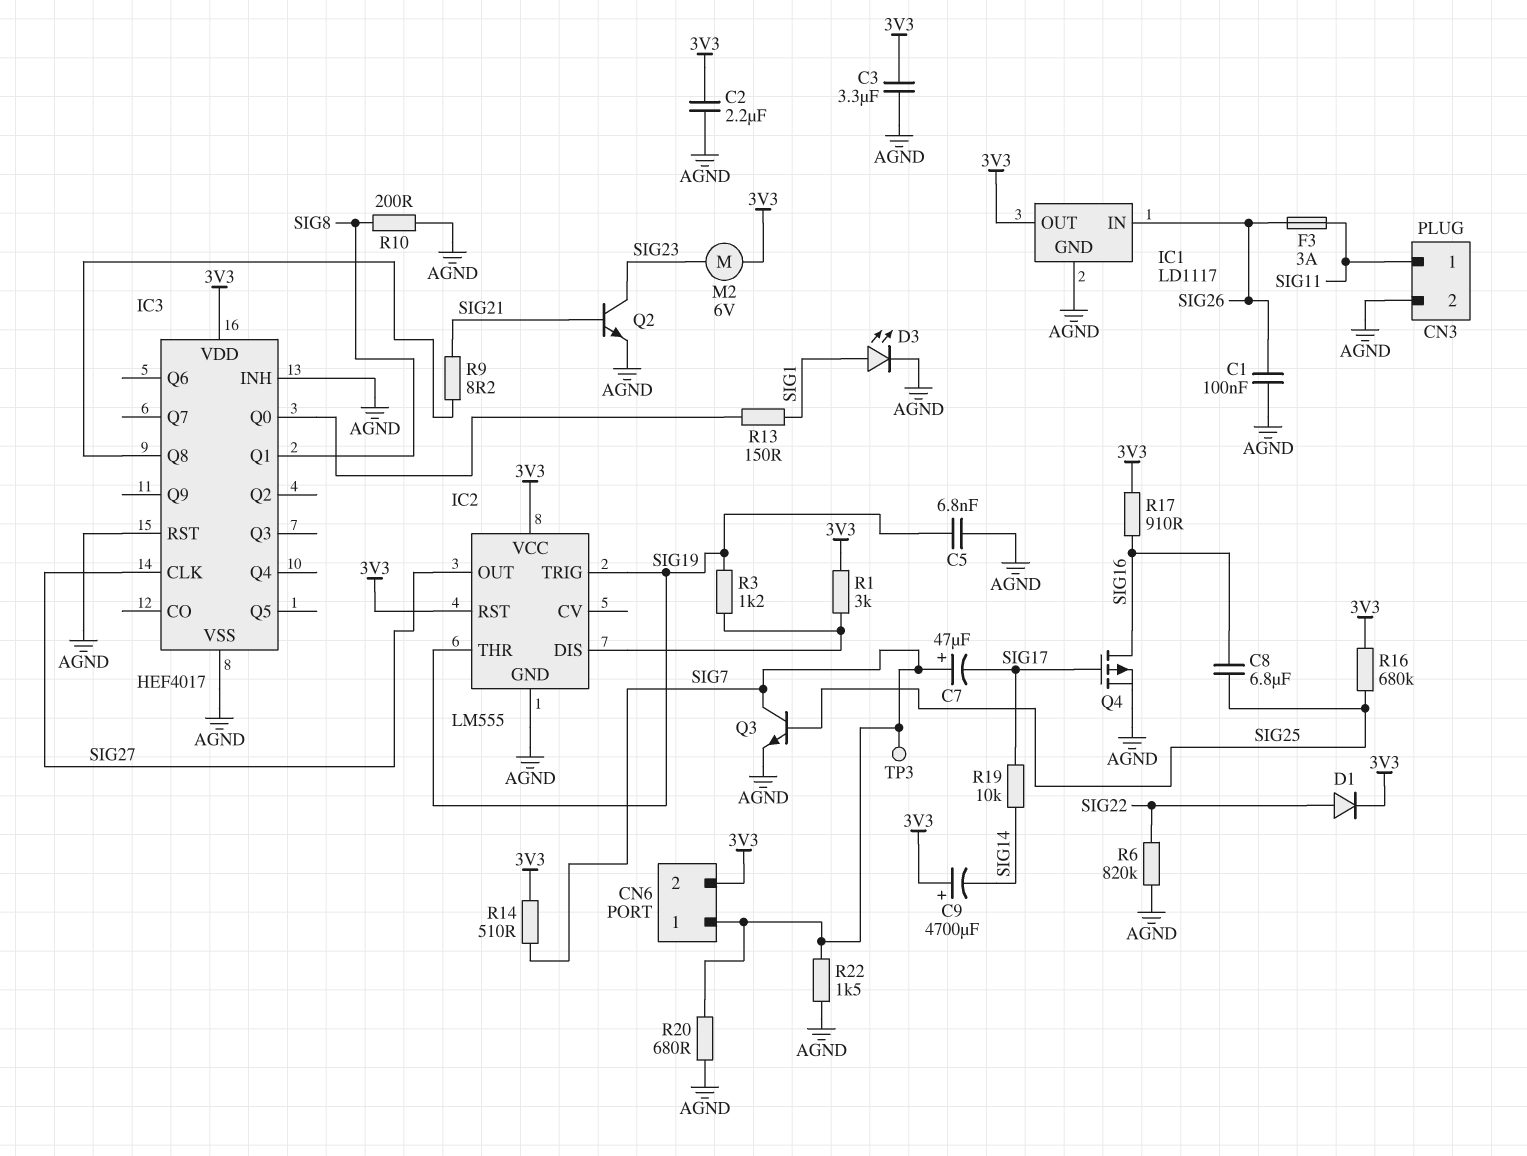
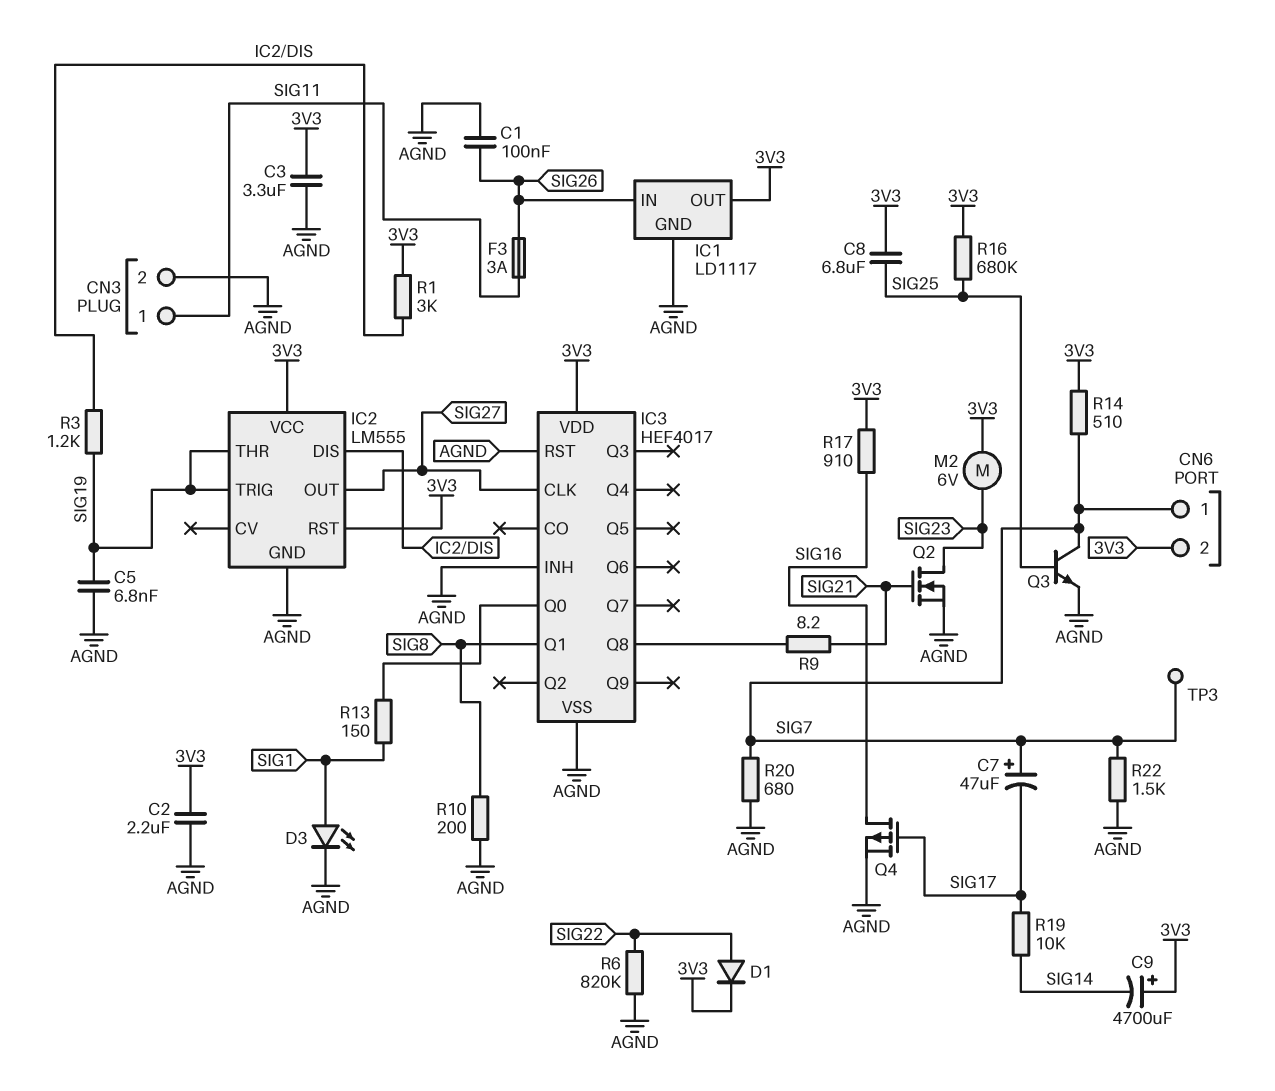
C8: 6.8uF (SIG16, SIG25) -> 6.8uF (3V3, SIG25)
Q2: NPN (B SIG21, C SIG23, E AGND) -> NMOS (G SIG21, D SIG23, S AGND)

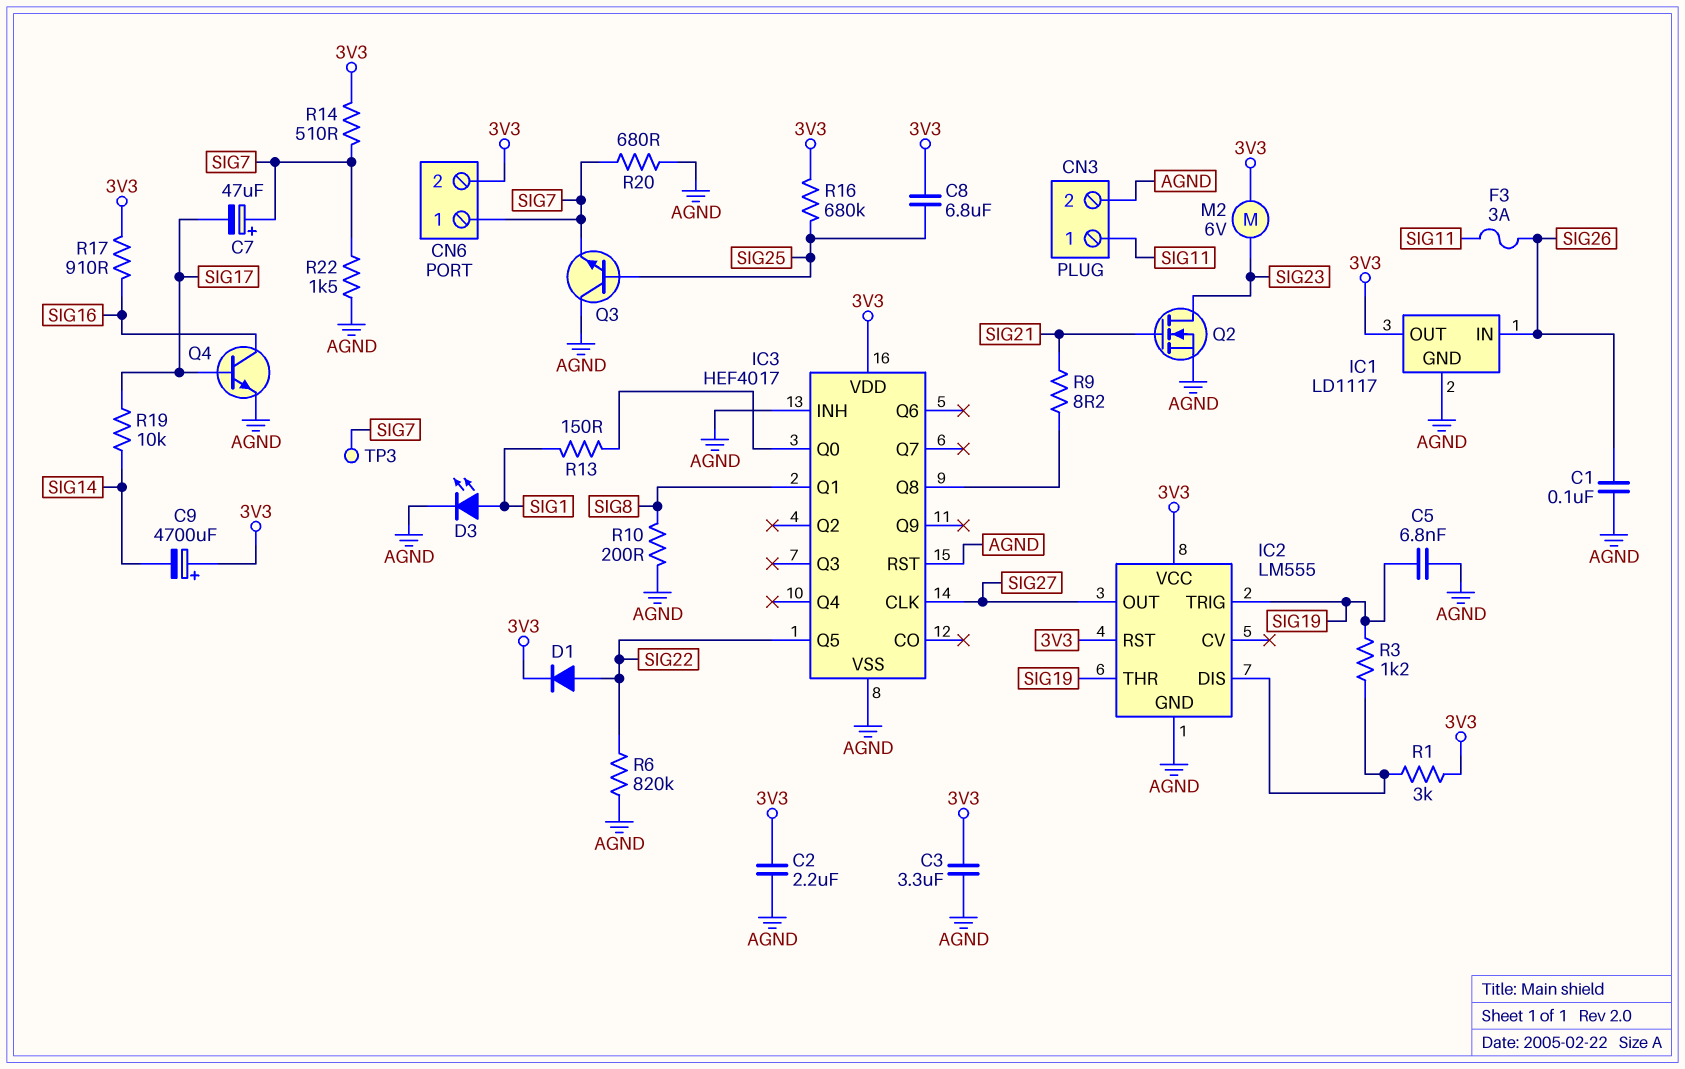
IC3 pin Q5: none -> SIG22
Q3: NPN (B SIG25, C SIG7, E AGND) -> NPN (B SIG25, C AGND, E SIG7)
Q4: PMOS (G SIG17, D SIG16, S AGND) -> NPN (B SIG17, C SIG16, E AGND)

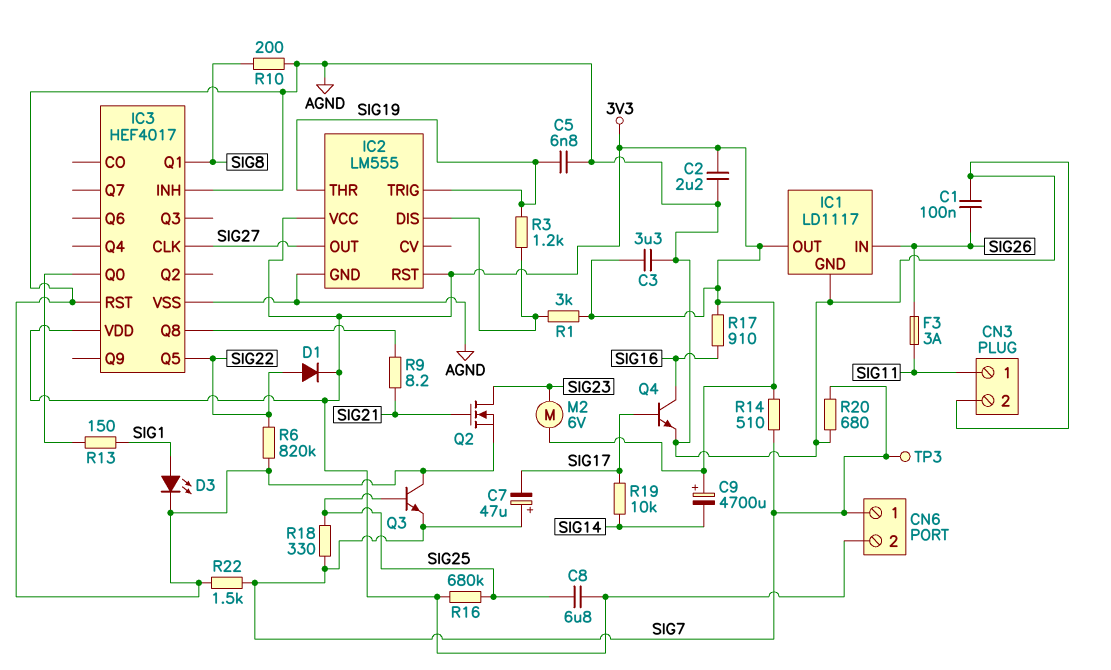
R18: none -> 330 (SIG7, SIG25)

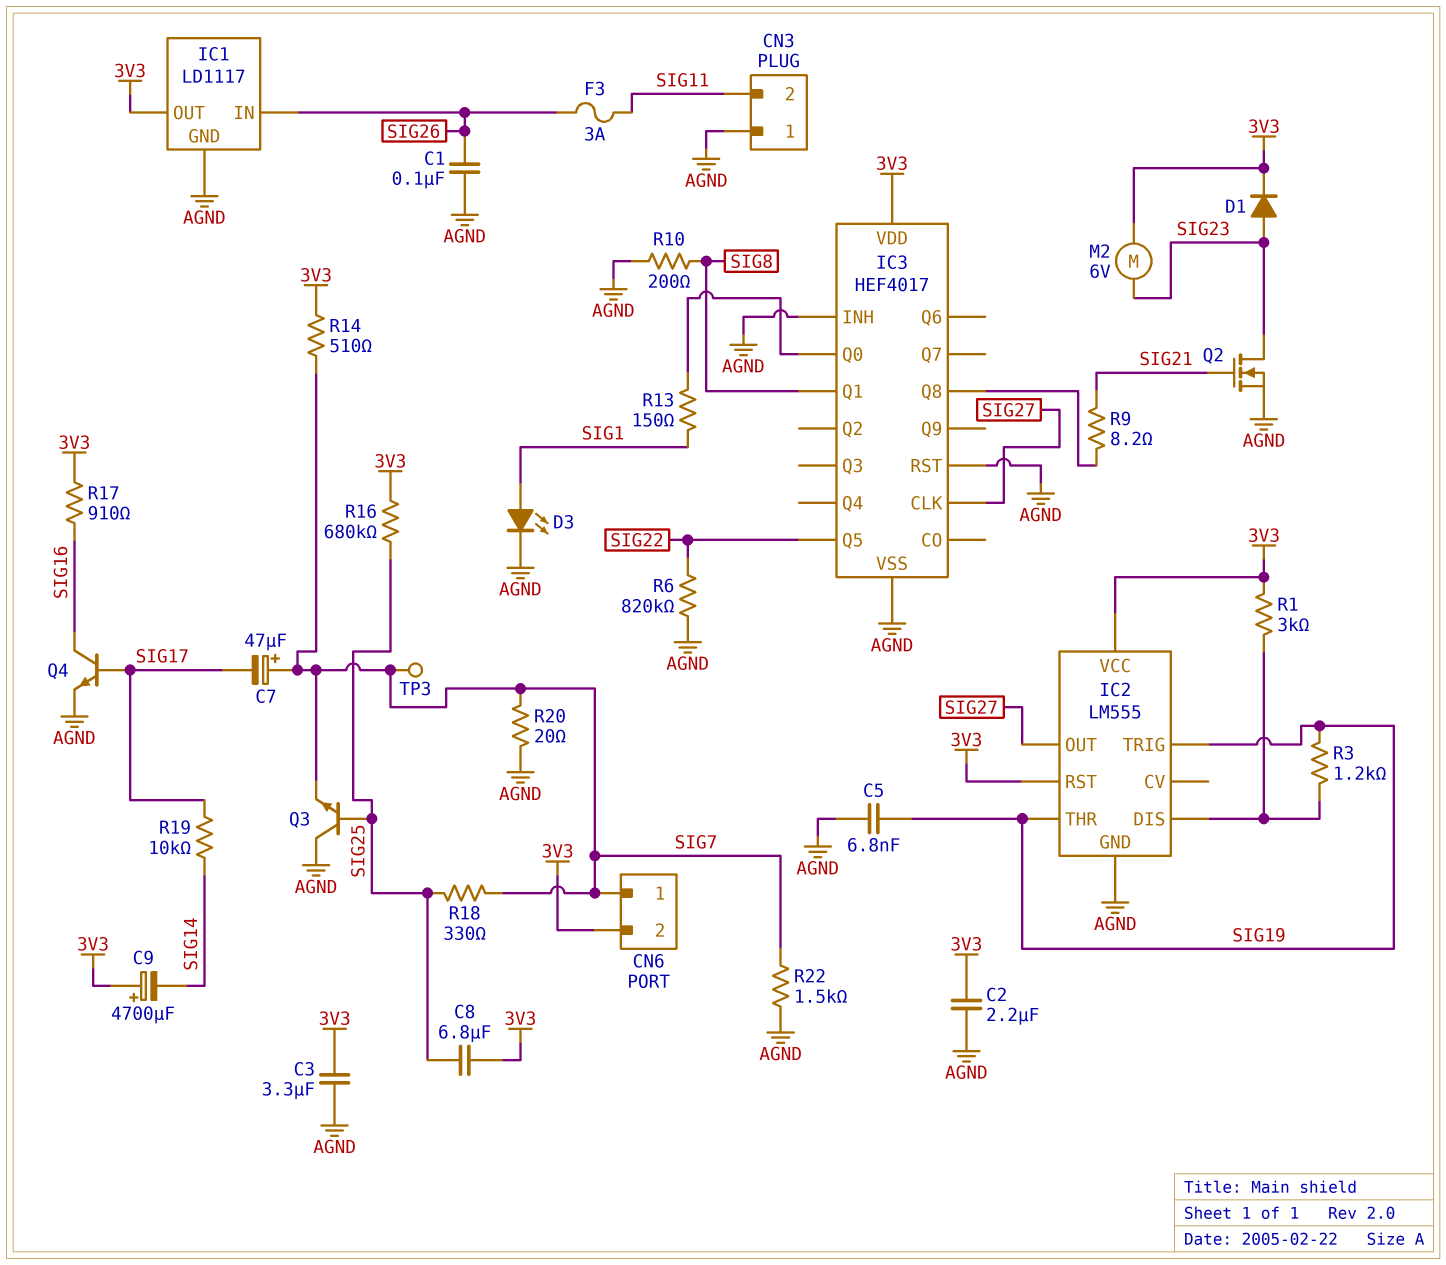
CN3 pin 1: SIG11 -> AGND
CN3 pin 2: AGND -> SIG11
D1: diode (A SIG22, K 3V3) -> diode (A SIG23, K 3V3)
R20: 680 (AGND, SIG7) -> 20 (AGND, SIG7)

